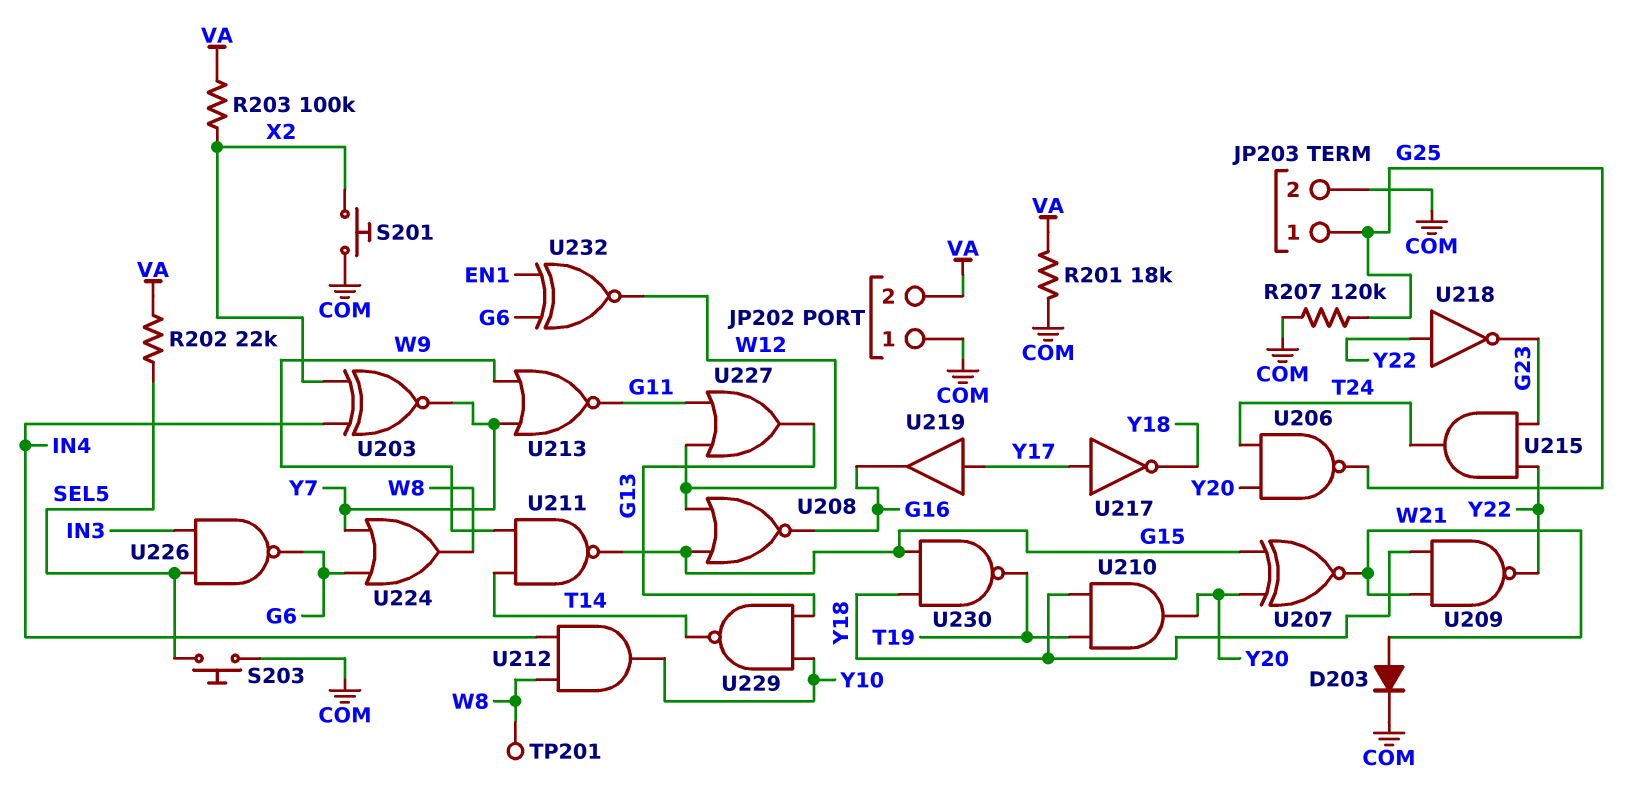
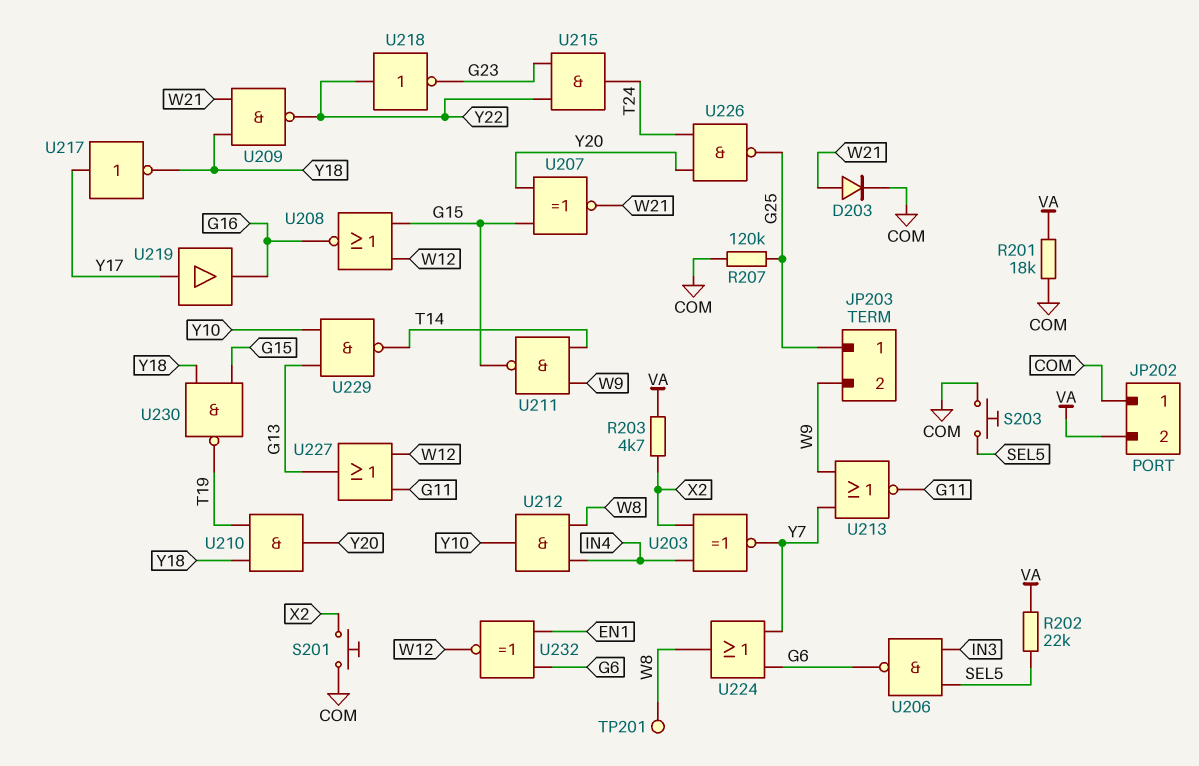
JP203 pin 2: COM -> W9
R203: 100k (VA, X2) -> 4.7k (VA, X2)
U206: NAND (in T24, in Y20, out G25) -> NAND (in IN3, in SEL5, out G6)
U226: NAND (in IN3, in SEL5, out G6) -> NAND (in T24, in Y20, out G25)

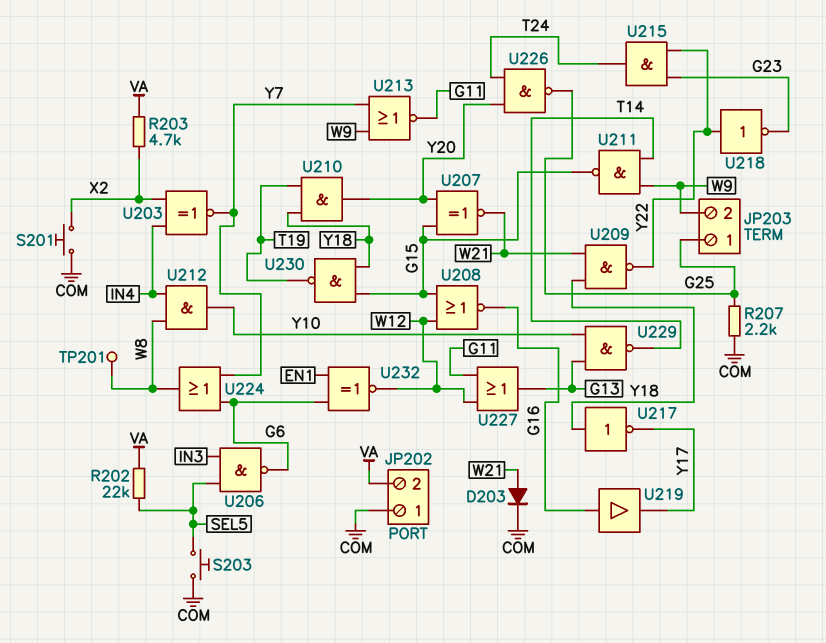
R201: 18k (COM, VA) -> none
R207: 120k (COM, G25) -> 2.2k (COM, G25)
U217: NOT (in Y17, out Y18) -> NOT (in Y18, out Y17)
U219: buffer (in Y17, out G16) -> buffer (in G16, out Y17)

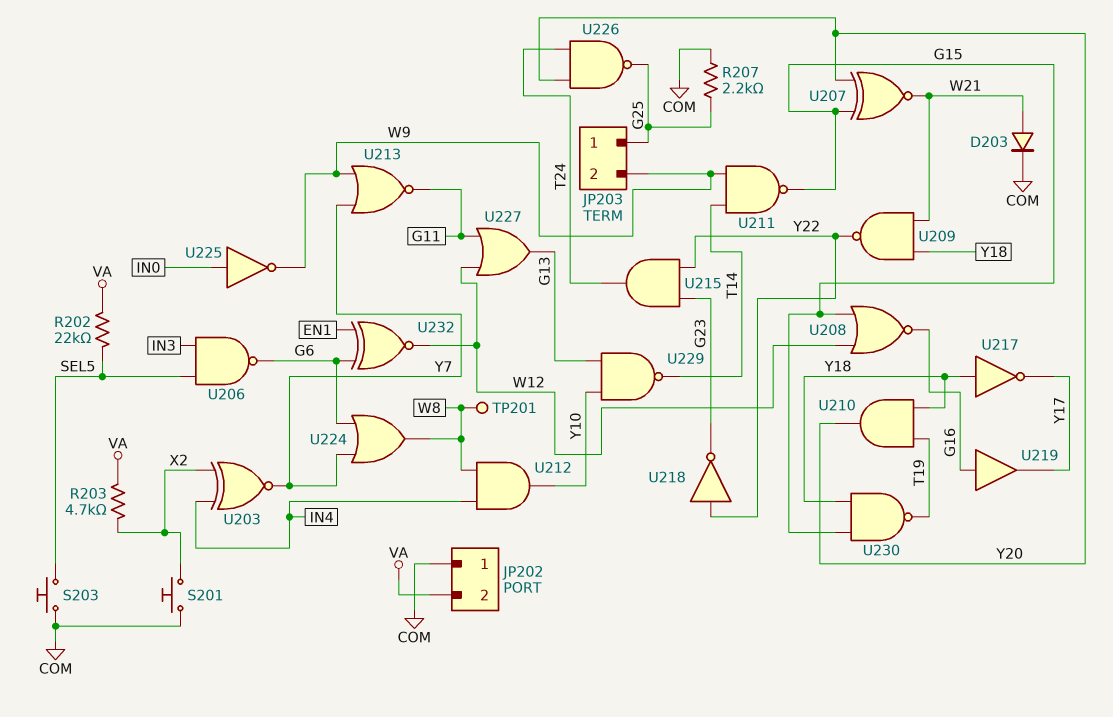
U225: none -> NOT (in IN0, out W9)

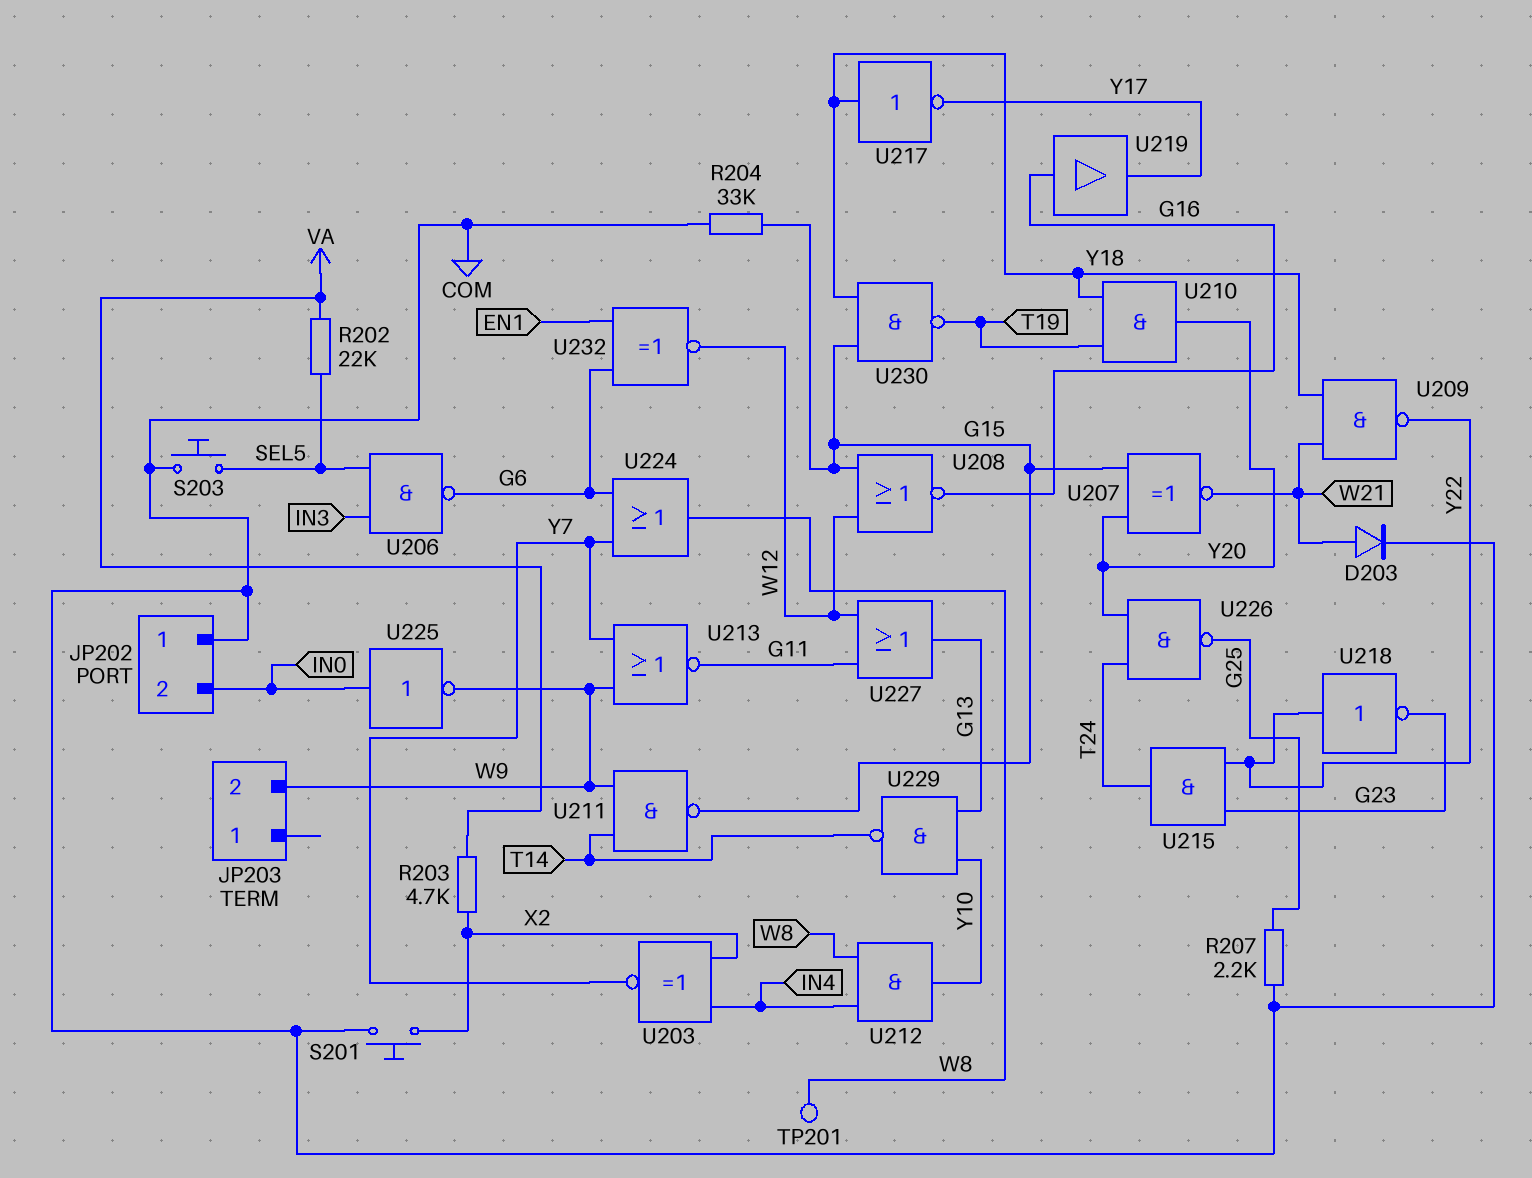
JP202 pin 2: VA -> IN0
JP203 pin 1: G25 -> none
R204: none -> 33k (COM, G15)

